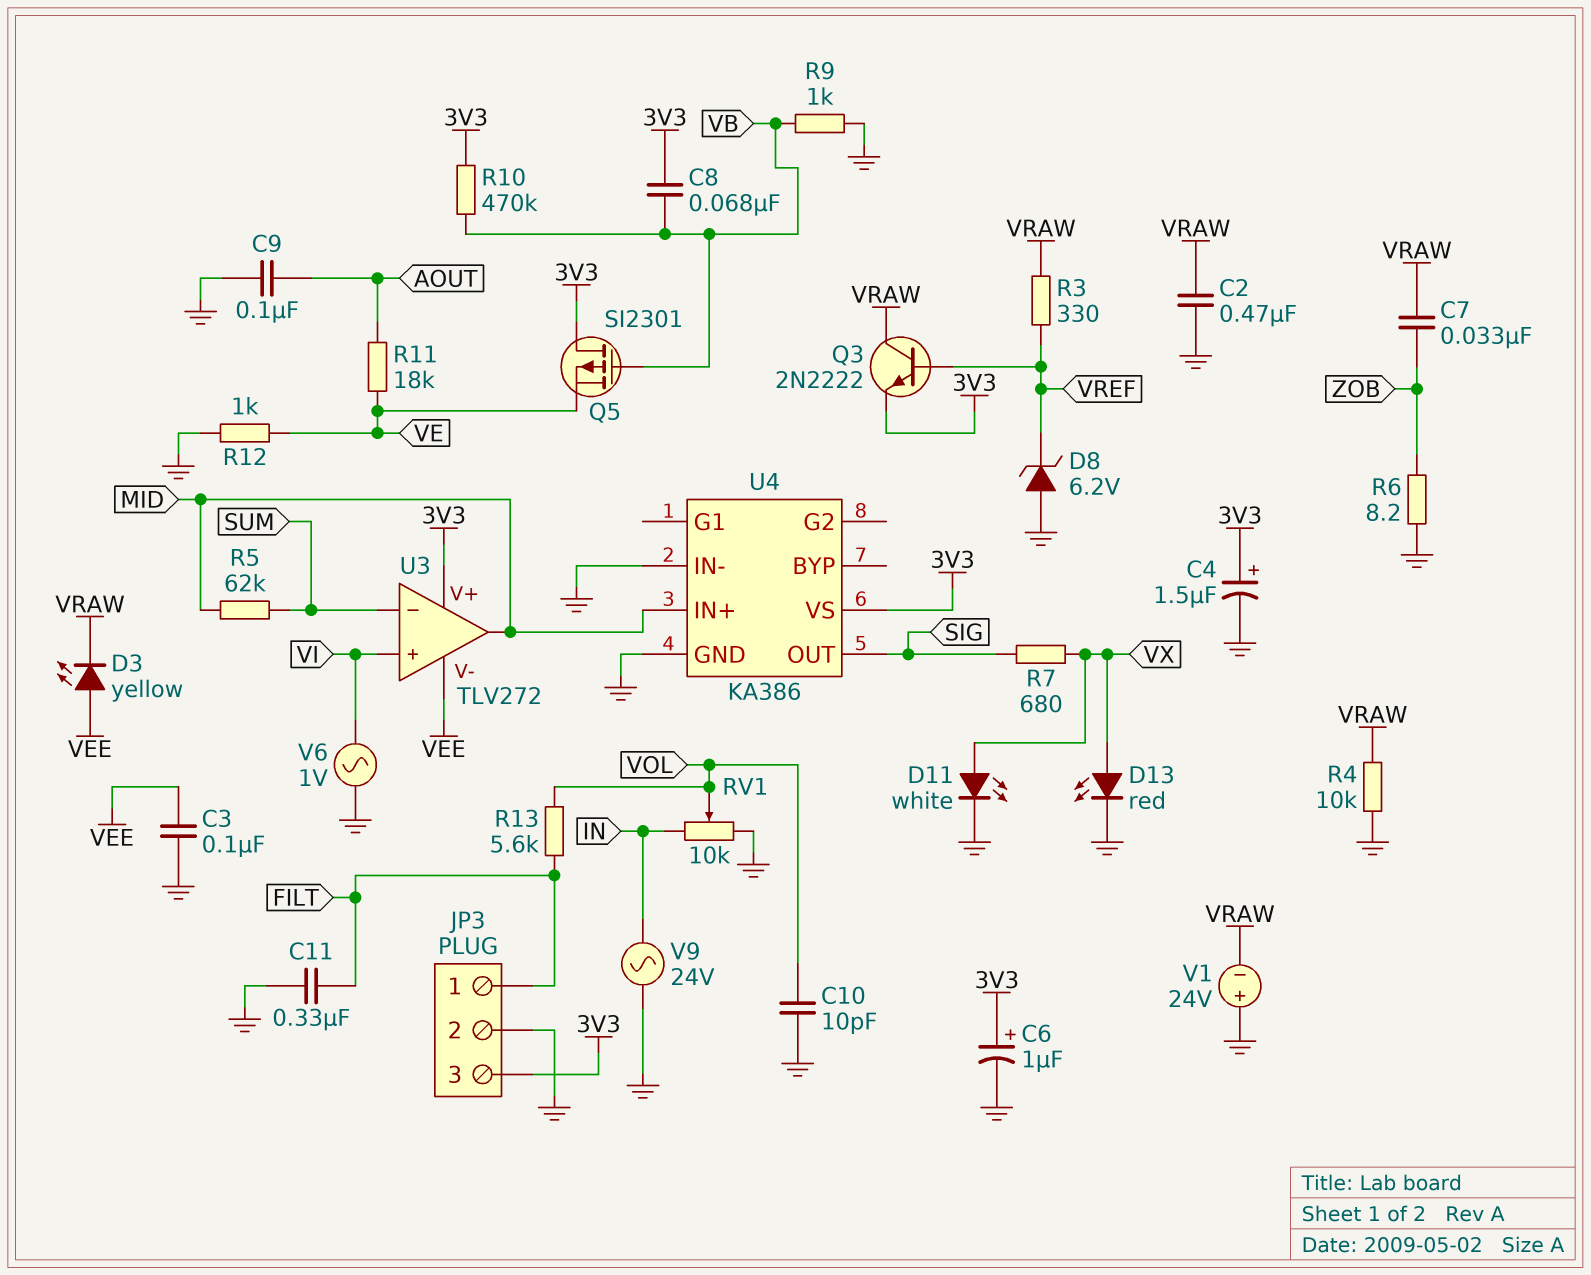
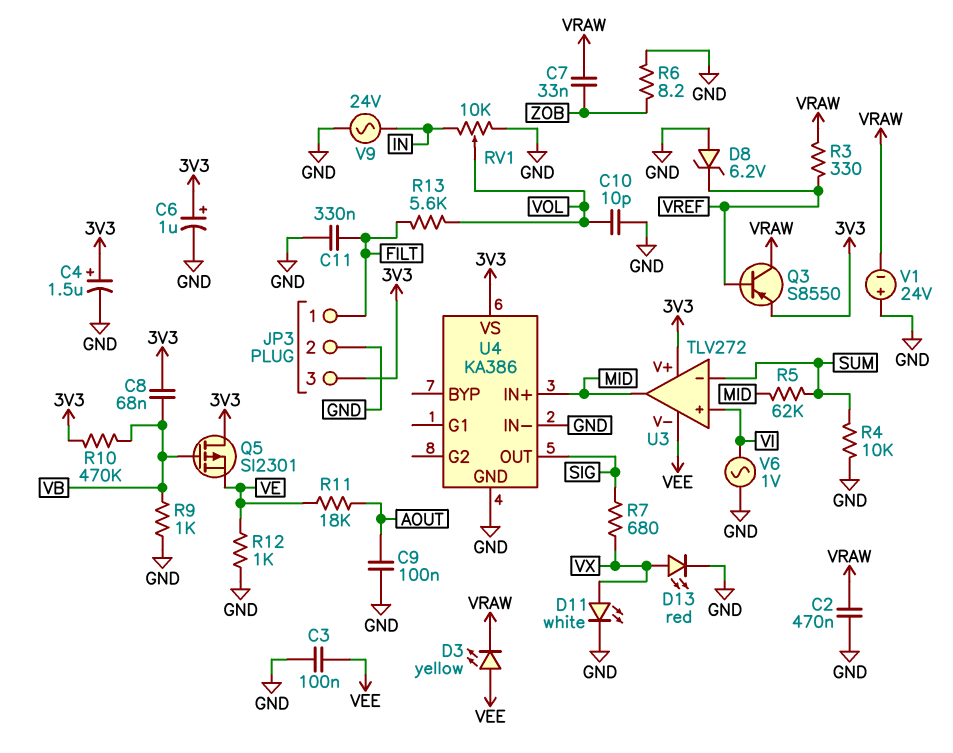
Q3: NPN 2N2222 (B VREF, C VRAW, E 3V3) -> PNP S8550 (B VREF, C VRAW, E 3V3)
R4: 10k (GND, VRAW) -> 10k (GND, SUM)

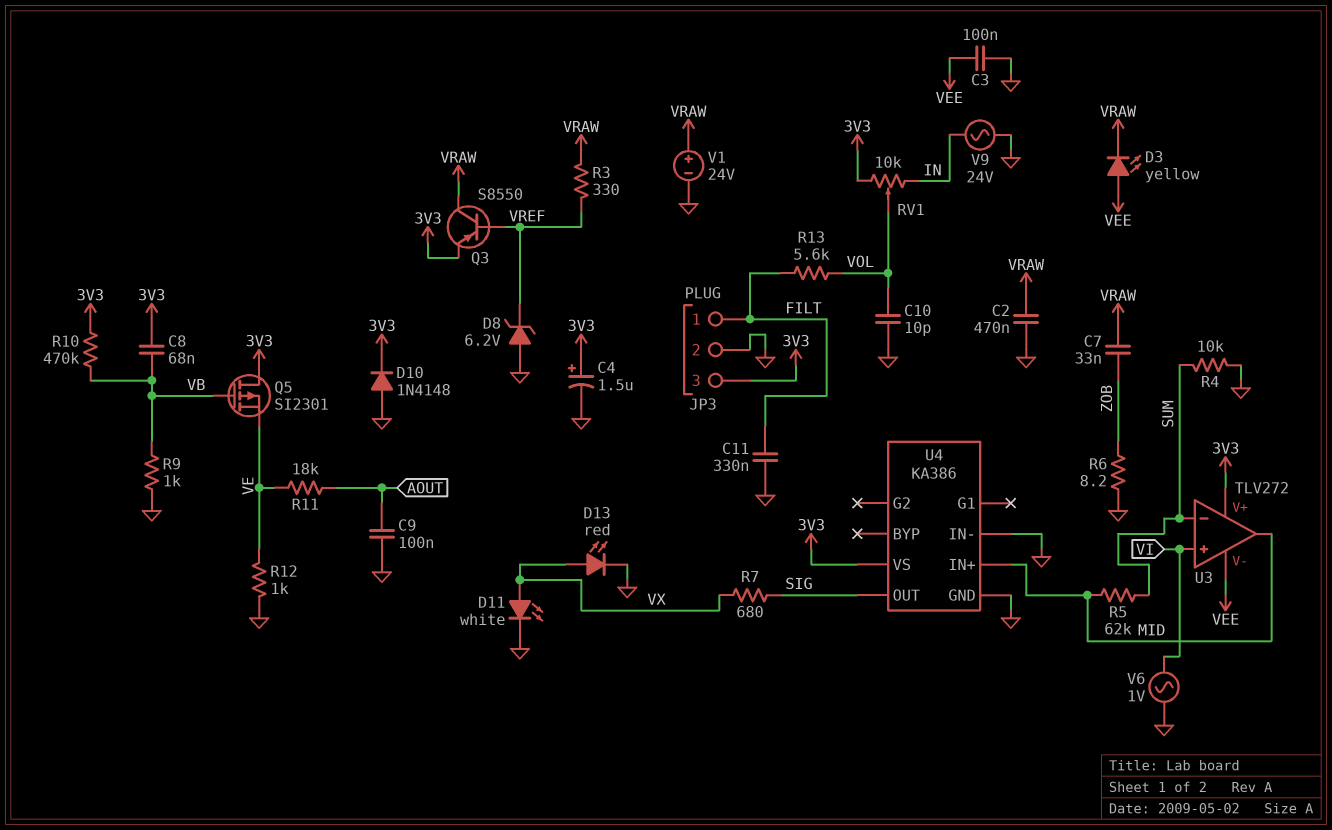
C6: 1uF (plus 3V3, minus GND) -> none
D10: none -> diode 1N4148 (A GND, K 3V3)
RV1: 10k (GND, IN, wiper VOL) -> 10k (3V3, IN, wiper VOL)
V1: 24V (plus GND, minus VRAW) -> 24V (plus VRAW, minus GND)

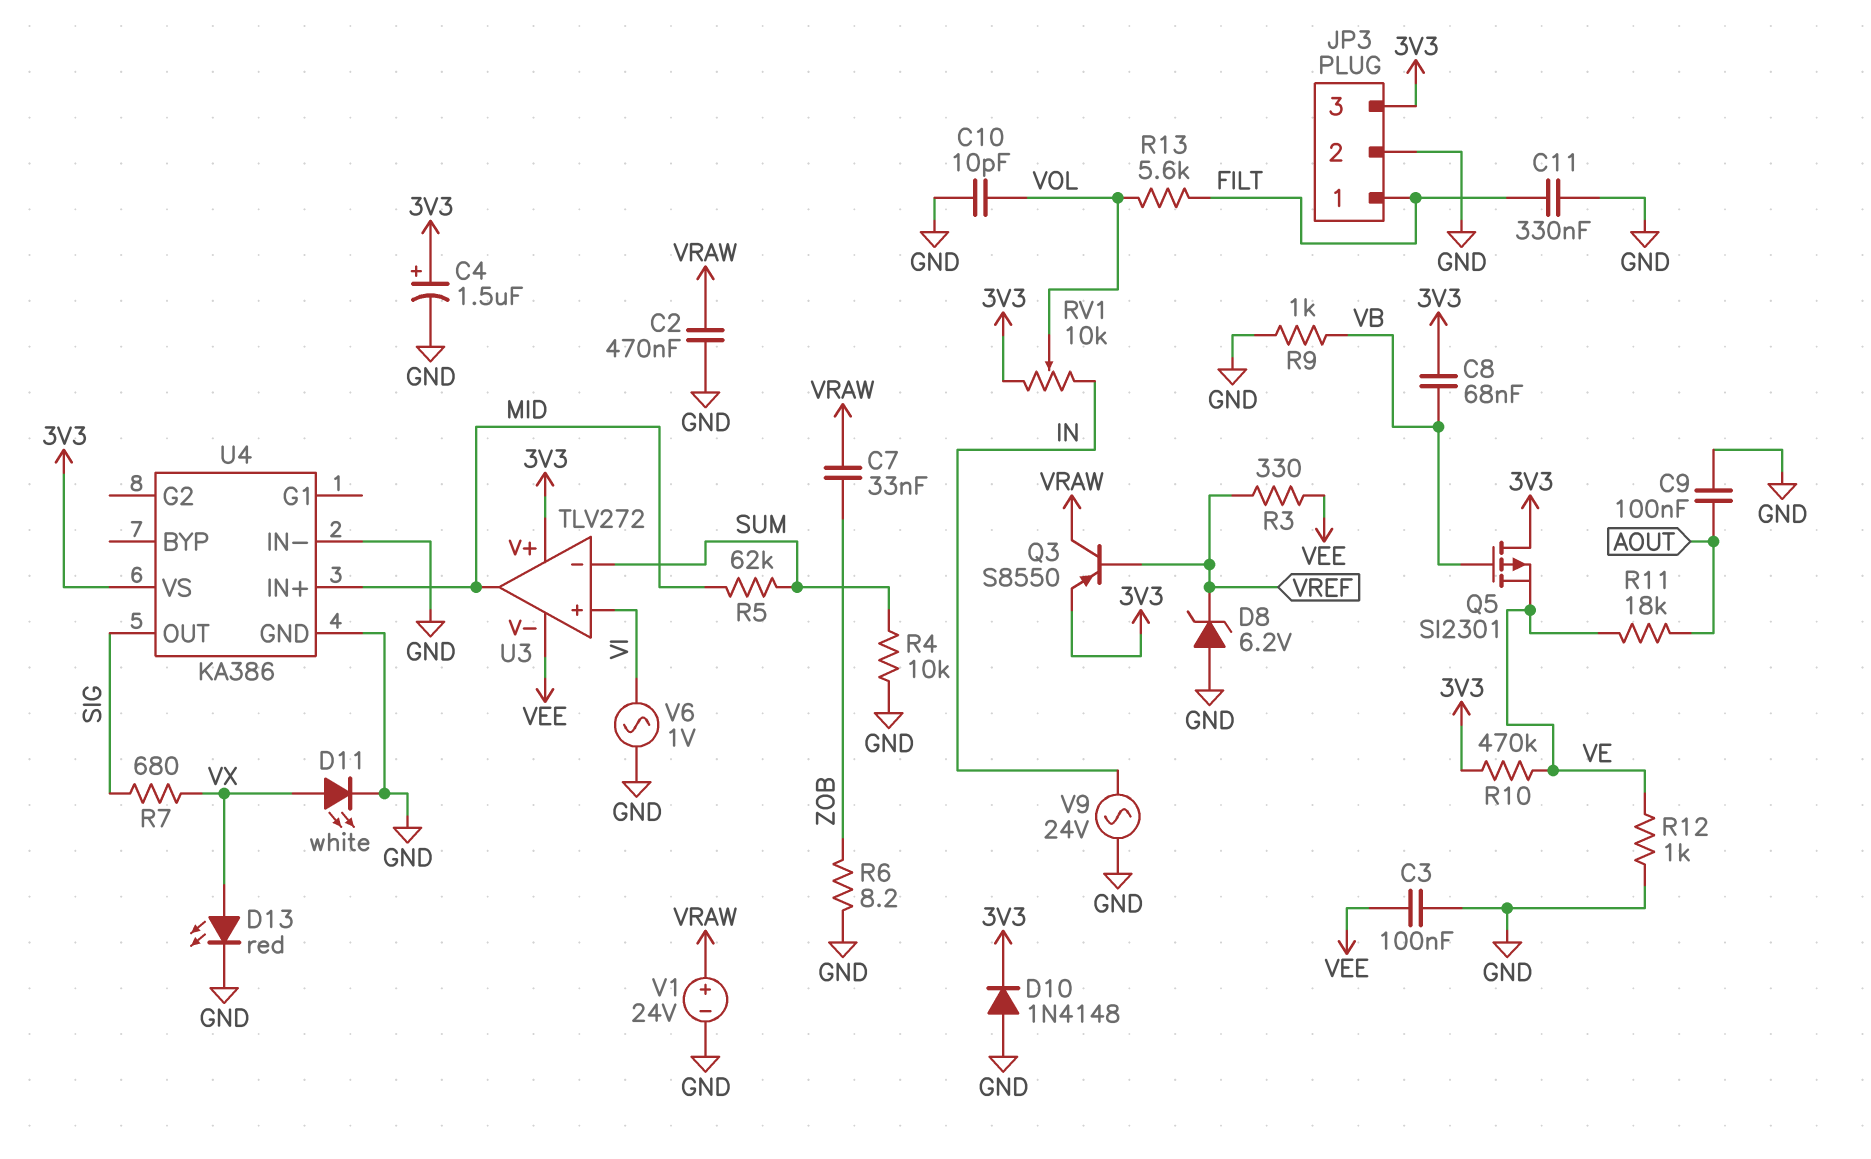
D3: LED yellow (A VEE, K VRAW) -> none
R3: 330 (VRAW, VREF) -> 330 (VEE, VREF)
R10: 470k (3V3, VB) -> 470k (3V3, VE)

